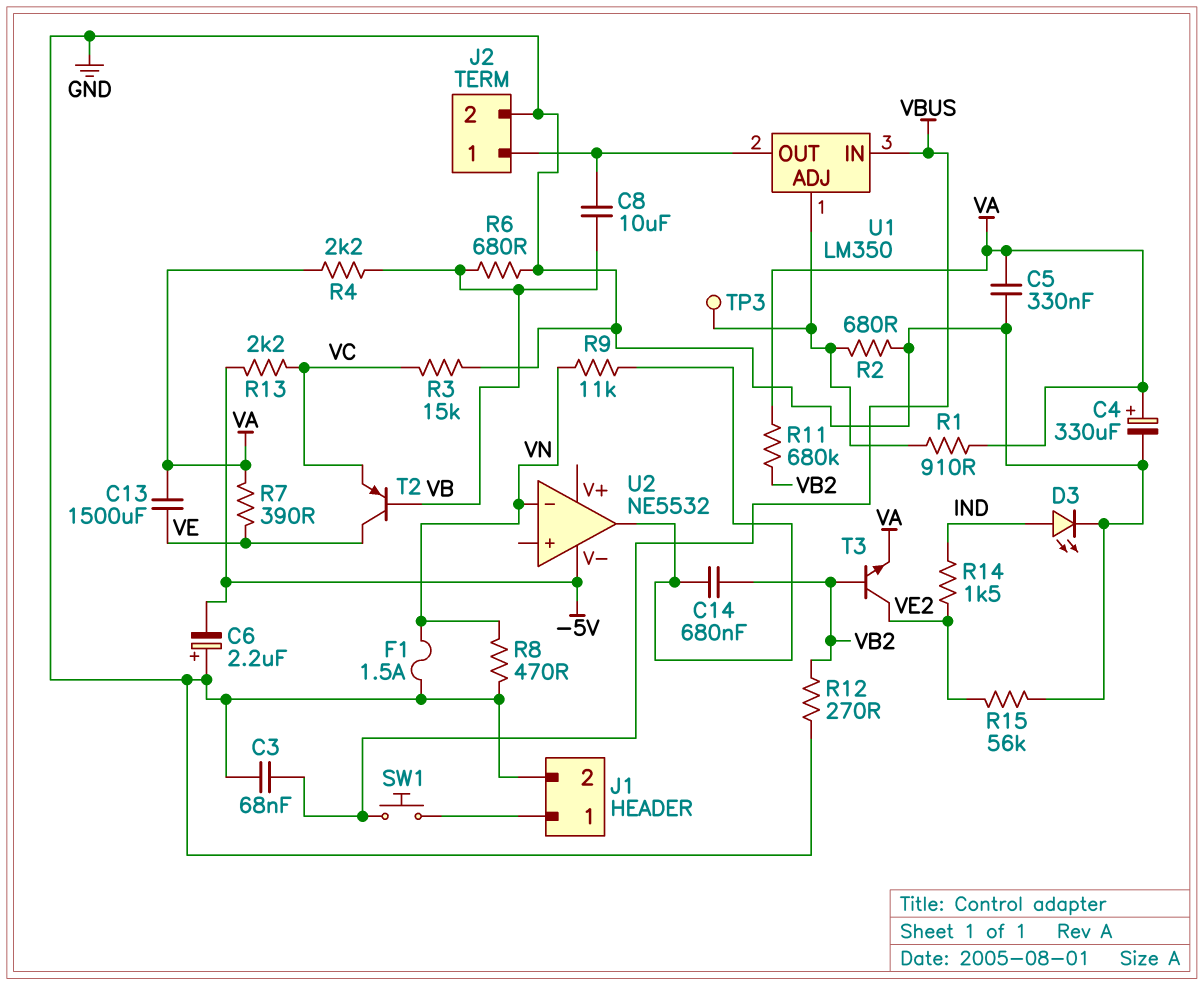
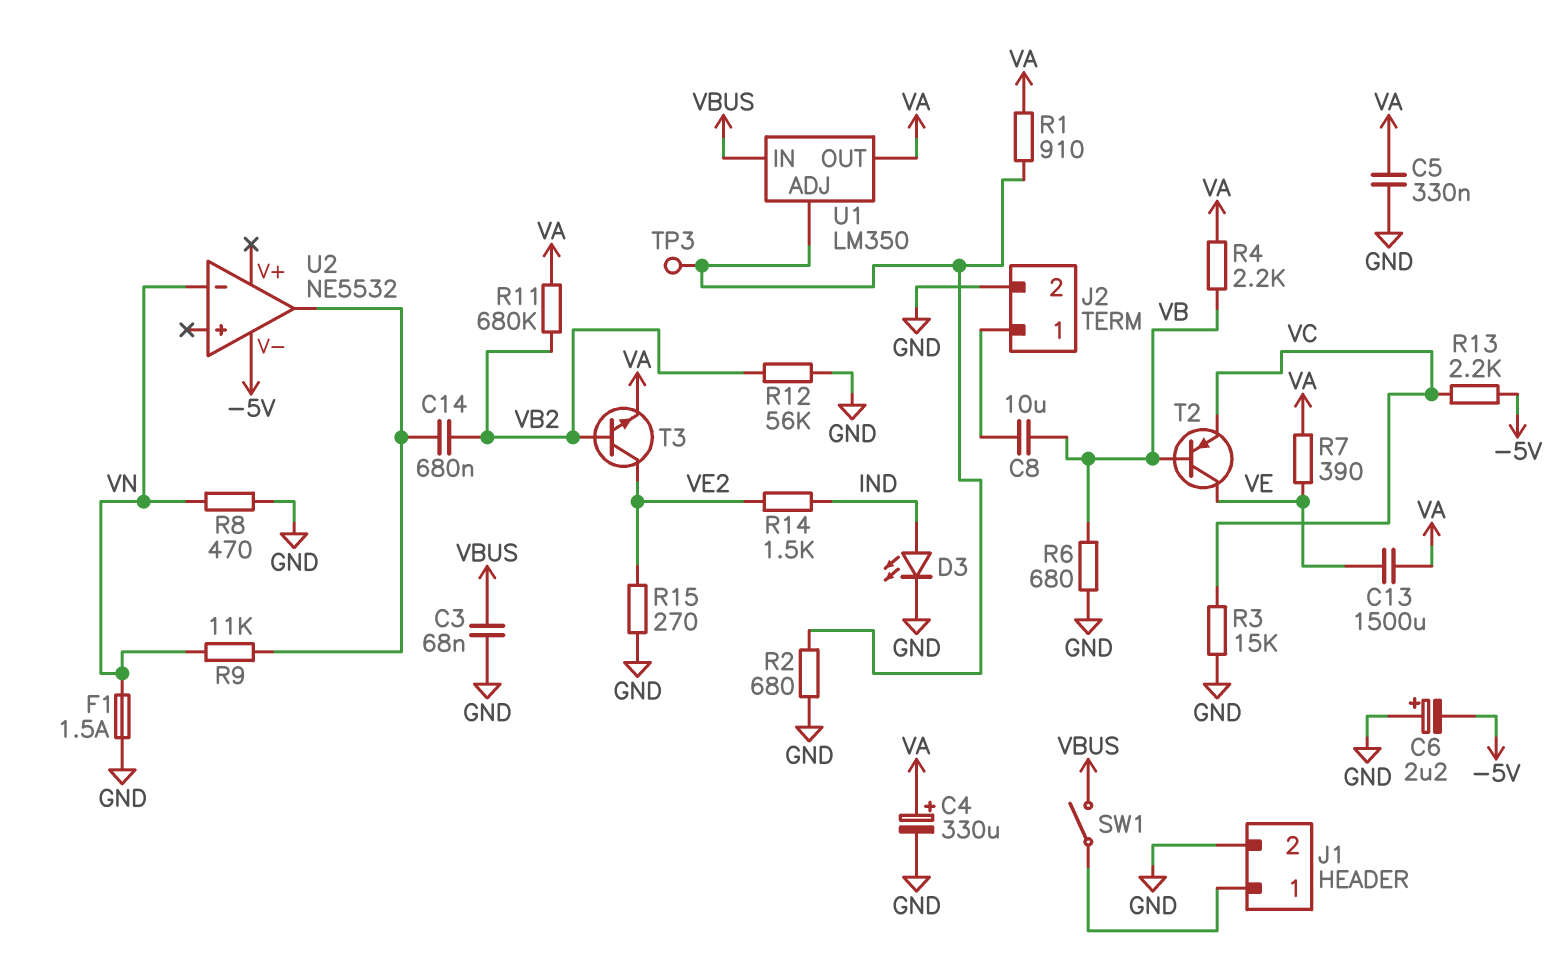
R12: 270 (GND, VB2) -> 56k (GND, VB2)
R15: 56k (GND, VE2) -> 270 (GND, VE2)
SW1: button (J1/1, VBUS) -> switch (J1/1, VBUS)
U1 pin OUT: J2/1 -> VA

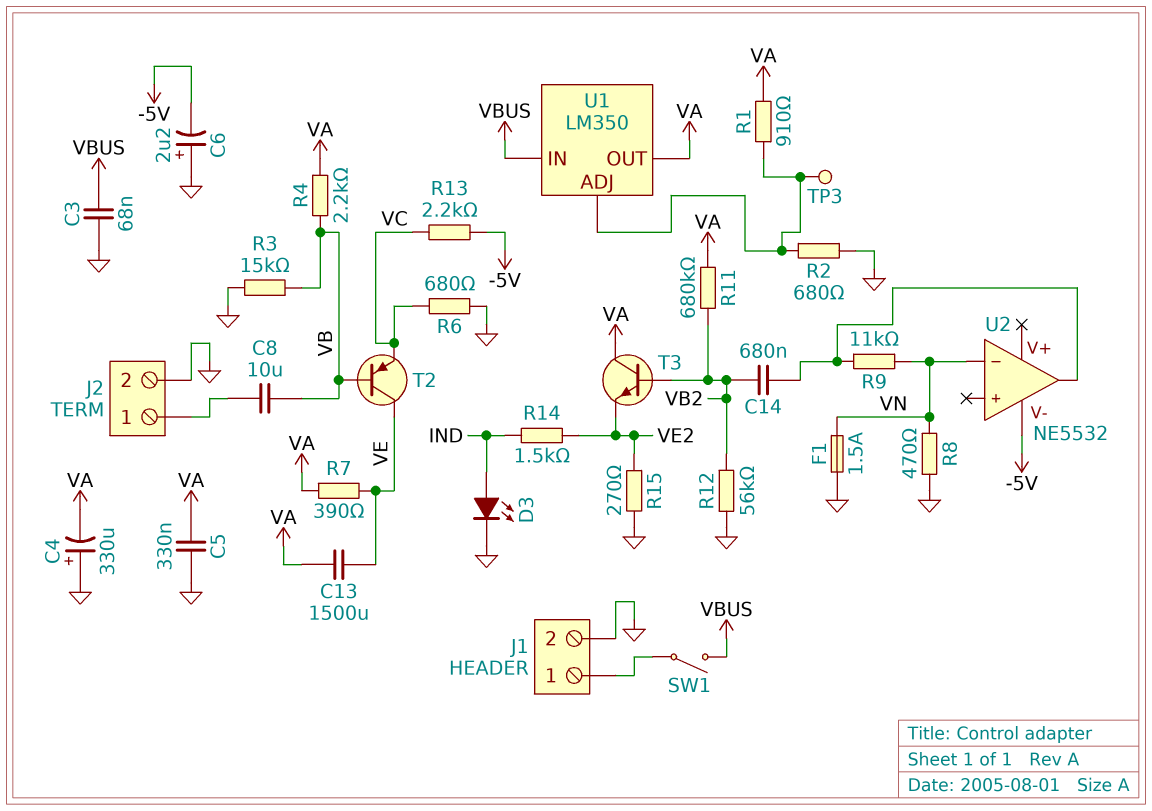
C4: 330uF (plus VA, minus GND) -> 330uF (plus GND, minus VA)
R3: 15k (GND, VC) -> 15k (GND, VB)
R6: 680 (GND, VB) -> 680 (GND, VC)
T3: NPN (B VB2, C VE2, E VA) -> NPN (B VB2, C VA, E VE2)

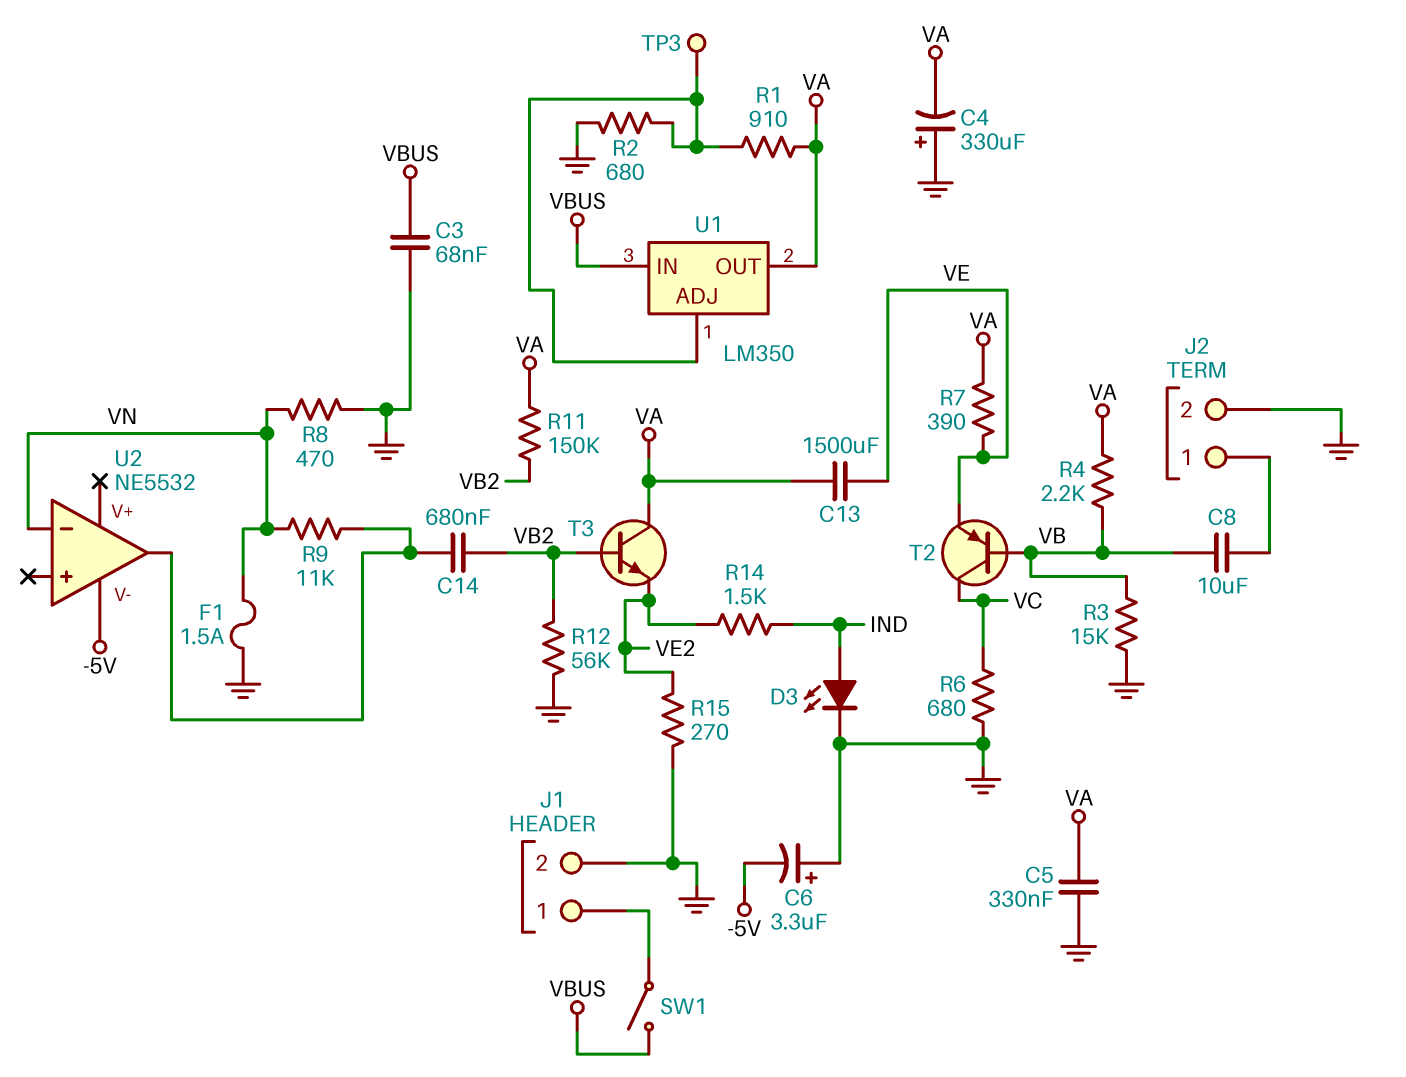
C6: 2.2uF (plus GND, minus -5V) -> 3.3uF (plus GND, minus -5V)
R11: 680k (VA, VB2) -> 150k (VA, VB2)
R13: 2.2k (-5V, VC) -> none
T2: PNP (B VB, C VE, E VC) -> PNP (B VB, C VC, E VE)

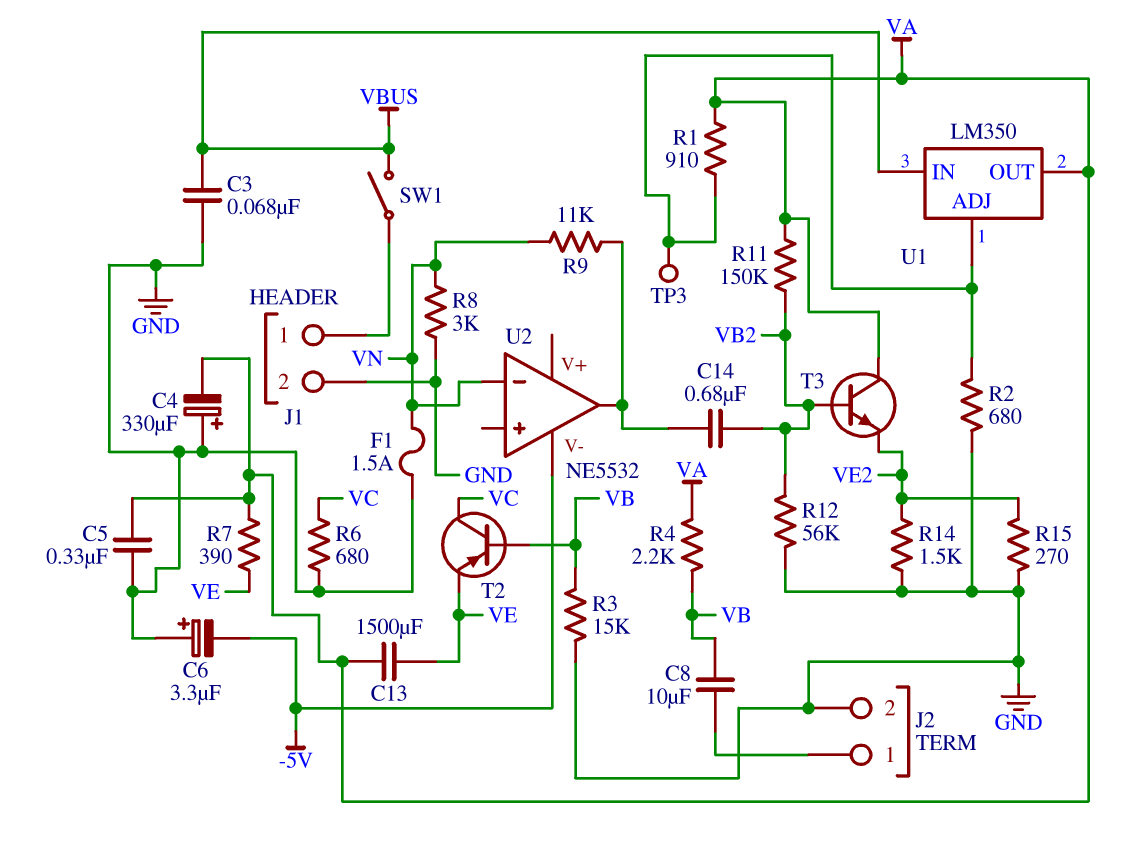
D3: LED (A IND, K GND) -> none
R8: 470 (GND, VN) -> 3k (GND, VN)
R14: 1.5k (IND, VE2) -> 1.5k (GND, VE2)

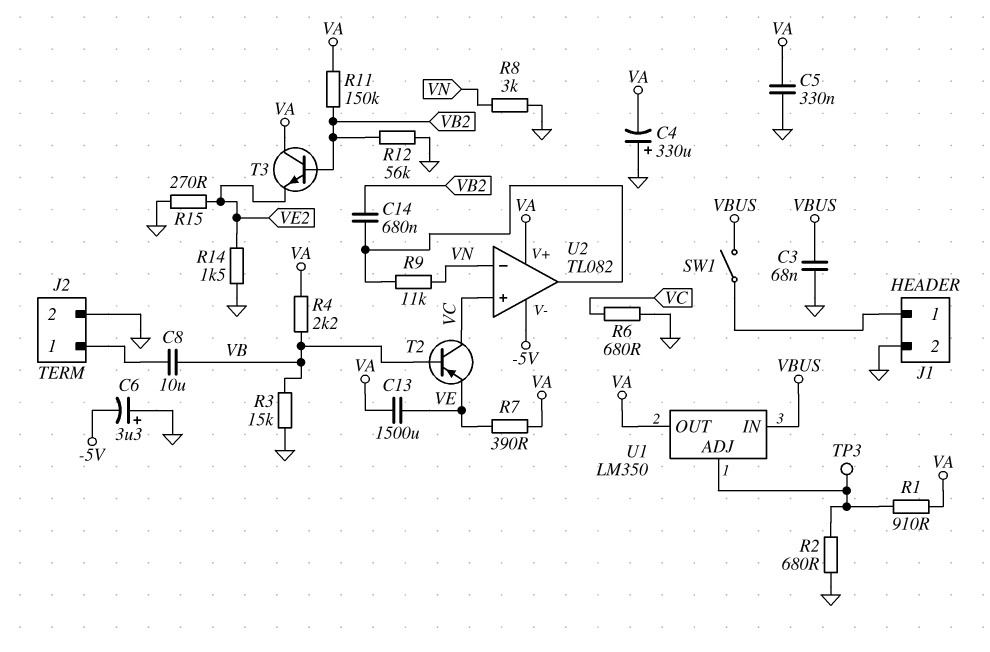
F1: 1.5A (GND, VN) -> none
U2: NE5532 -> TL082
U2 pin V+: none -> VA
U2 pin in+: none -> VC

